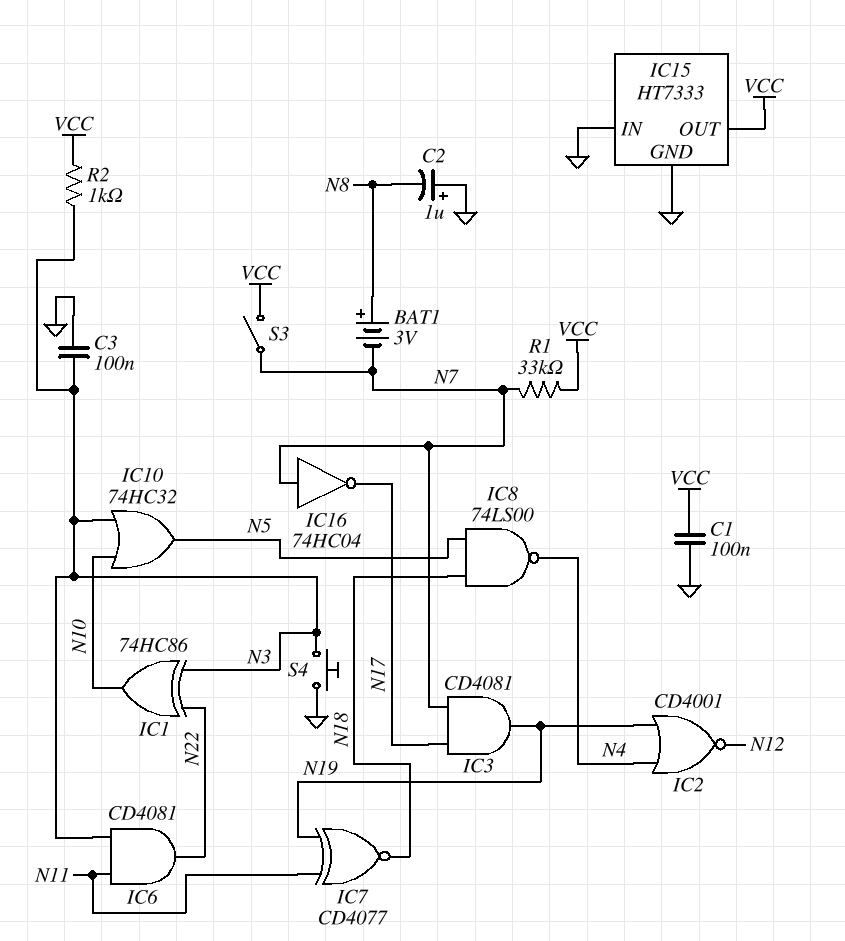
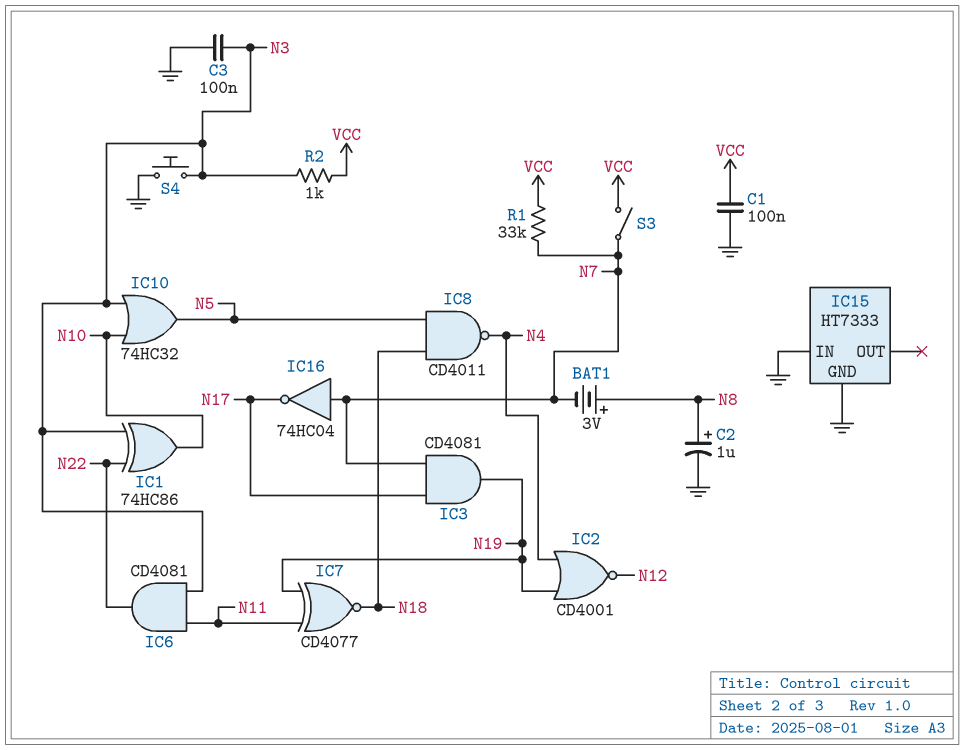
C2: 1uF (plus GND, minus N8) -> 1uF (plus N8, minus GND)
IC8: NAND 74LS00 (in N5, in N18, out N4) -> NAND CD4011 (in N5, in N18, out N4)
IC15 pin OUT: VCC -> none

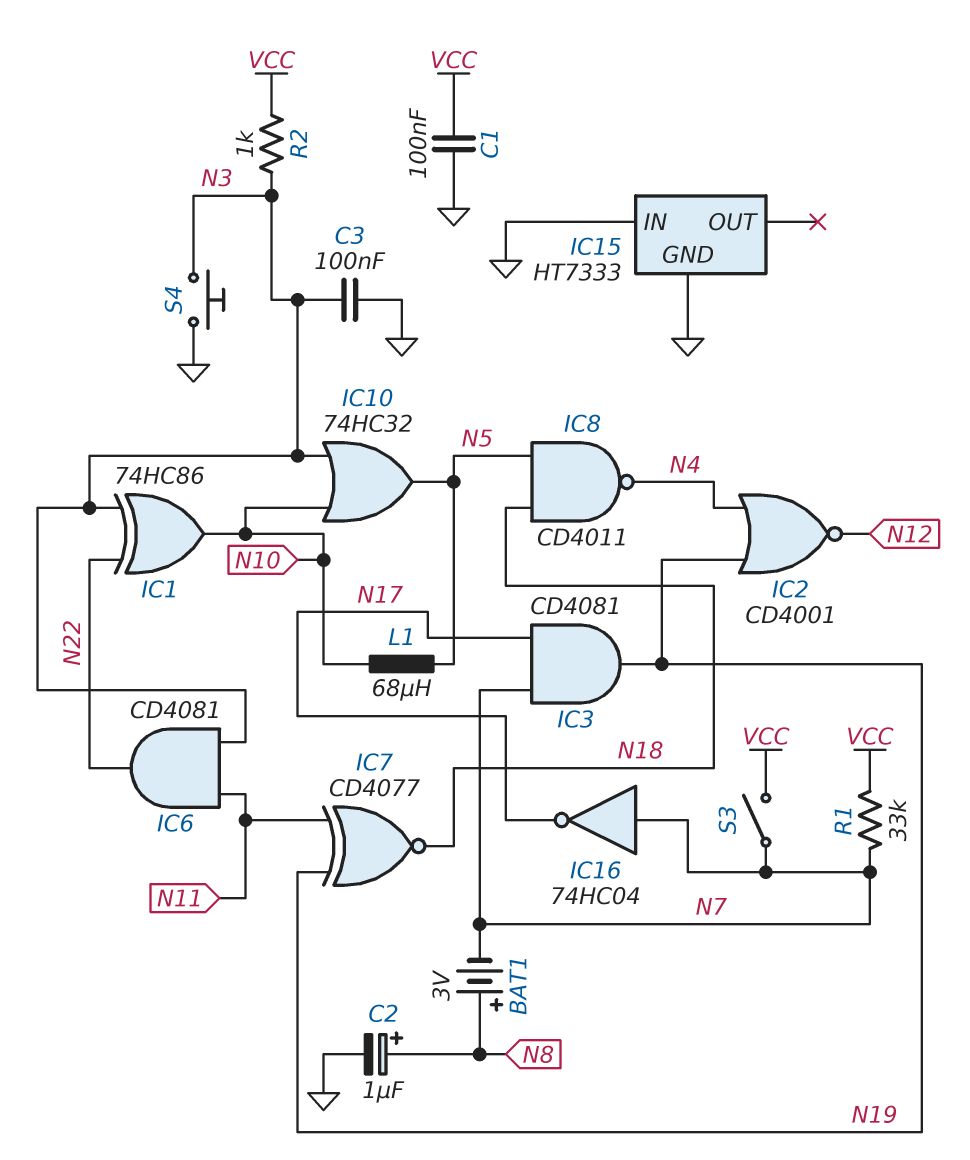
L1: none -> 68uH (N5, N10)

